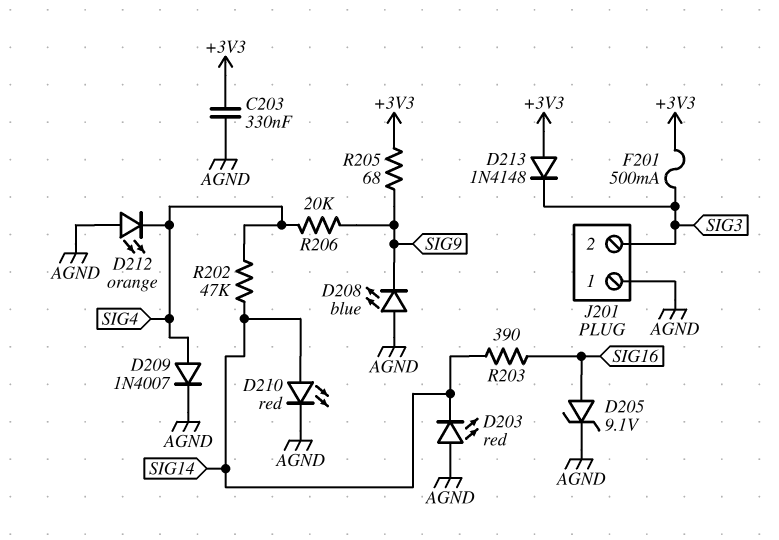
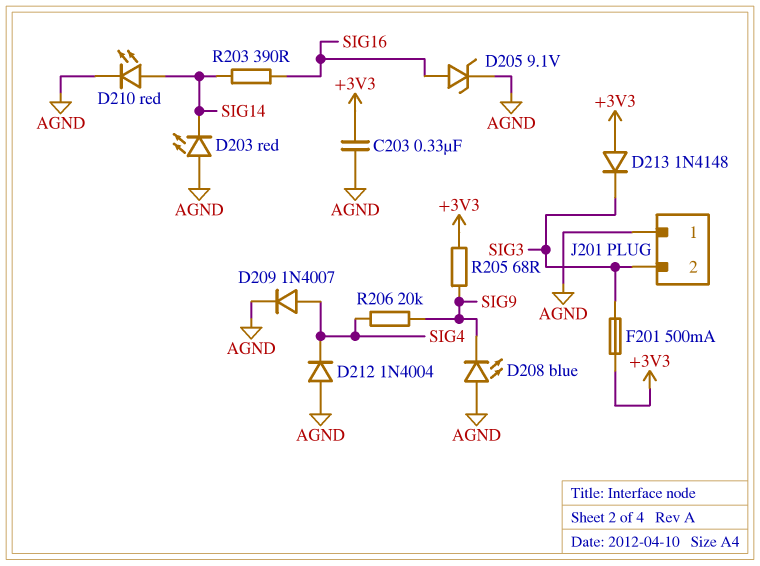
D212: LED orange (A AGND, K SIG4) -> diode 1N4004 (A AGND, K SIG4)
R202: 47k (SIG4, SIG14) -> none

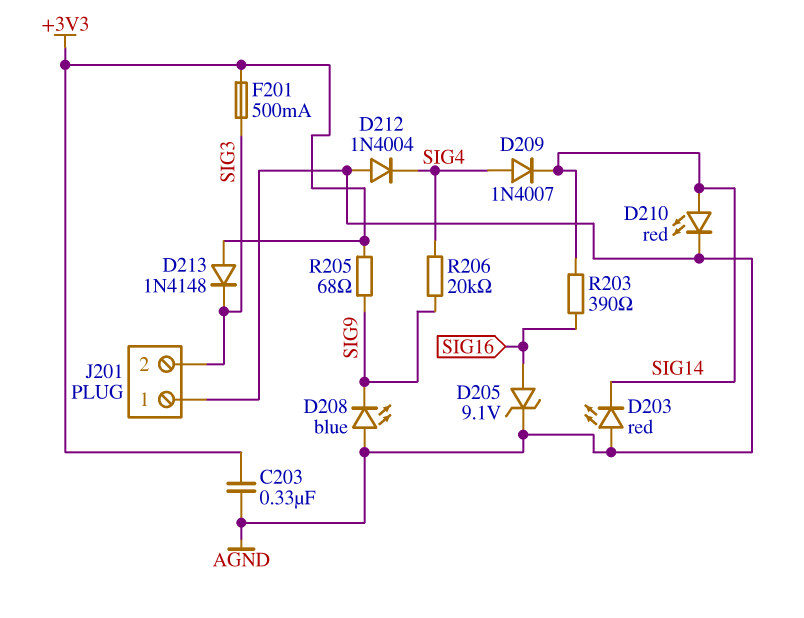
D209: diode 1N4007 (A SIG4, K AGND) -> diode 1N4007 (A SIG4, K SIG14)

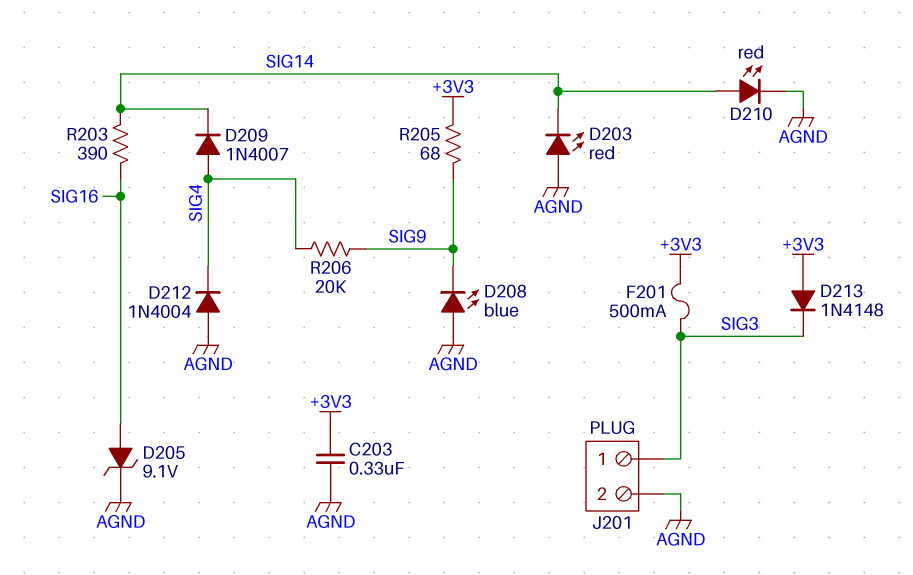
J201 pin 1: AGND -> SIG3
J201 pin 2: SIG3 -> AGND

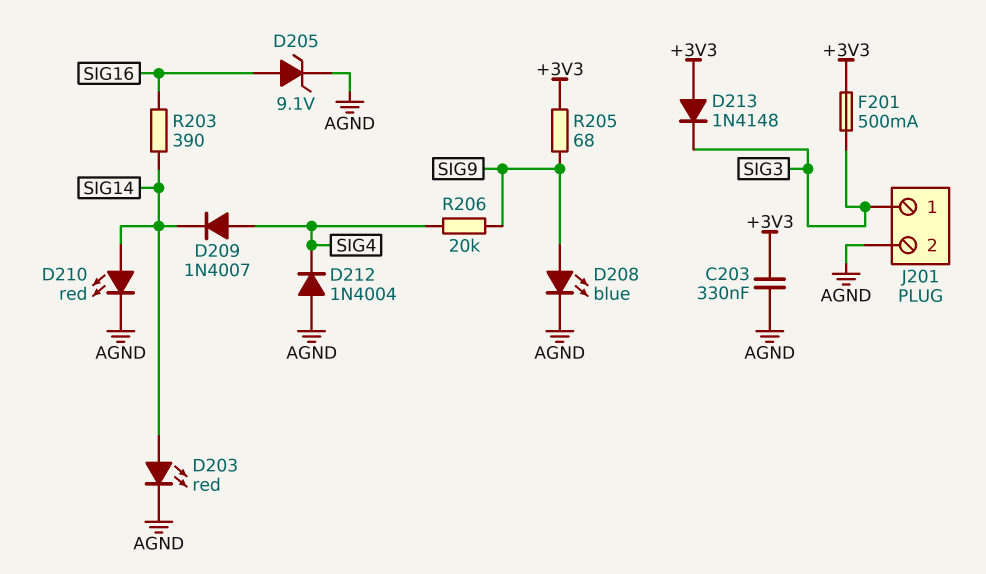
D203: LED red (A AGND, K SIG14) -> LED red (A SIG14, K AGND)
D208: LED blue (A AGND, K SIG9) -> LED blue (A SIG9, K AGND)

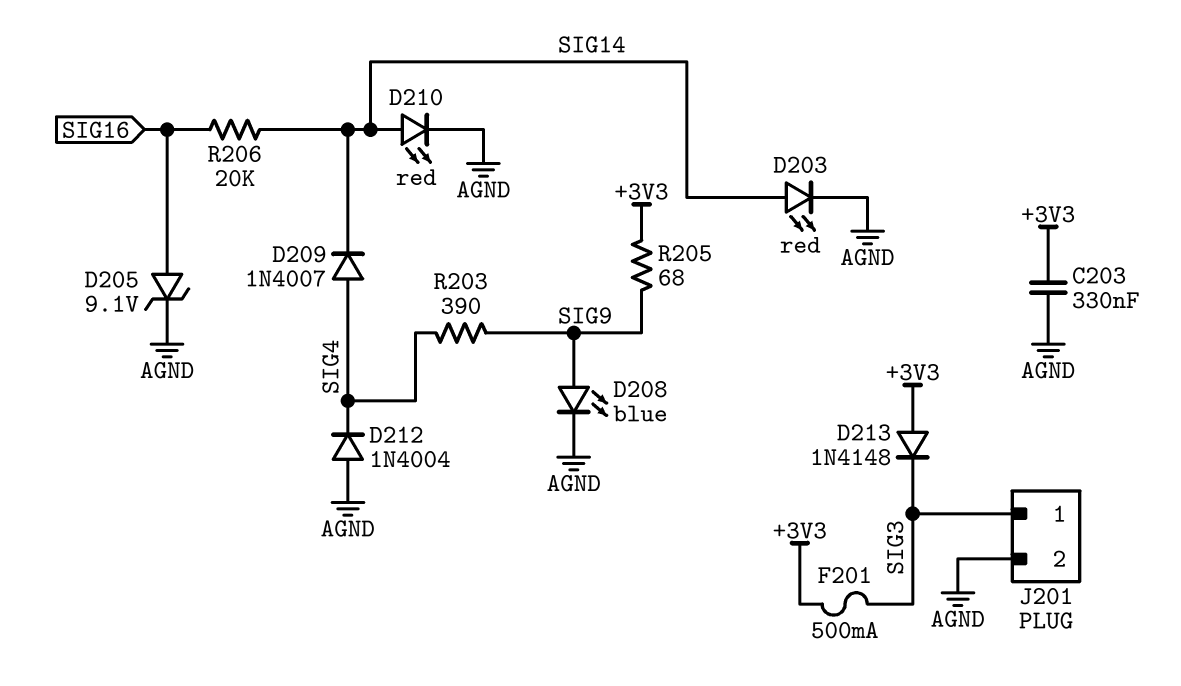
R203: 390 (SIG14, SIG16) -> 390 (SIG4, SIG9)
R206: 20k (SIG4, SIG9) -> 20k (SIG14, SIG16)

